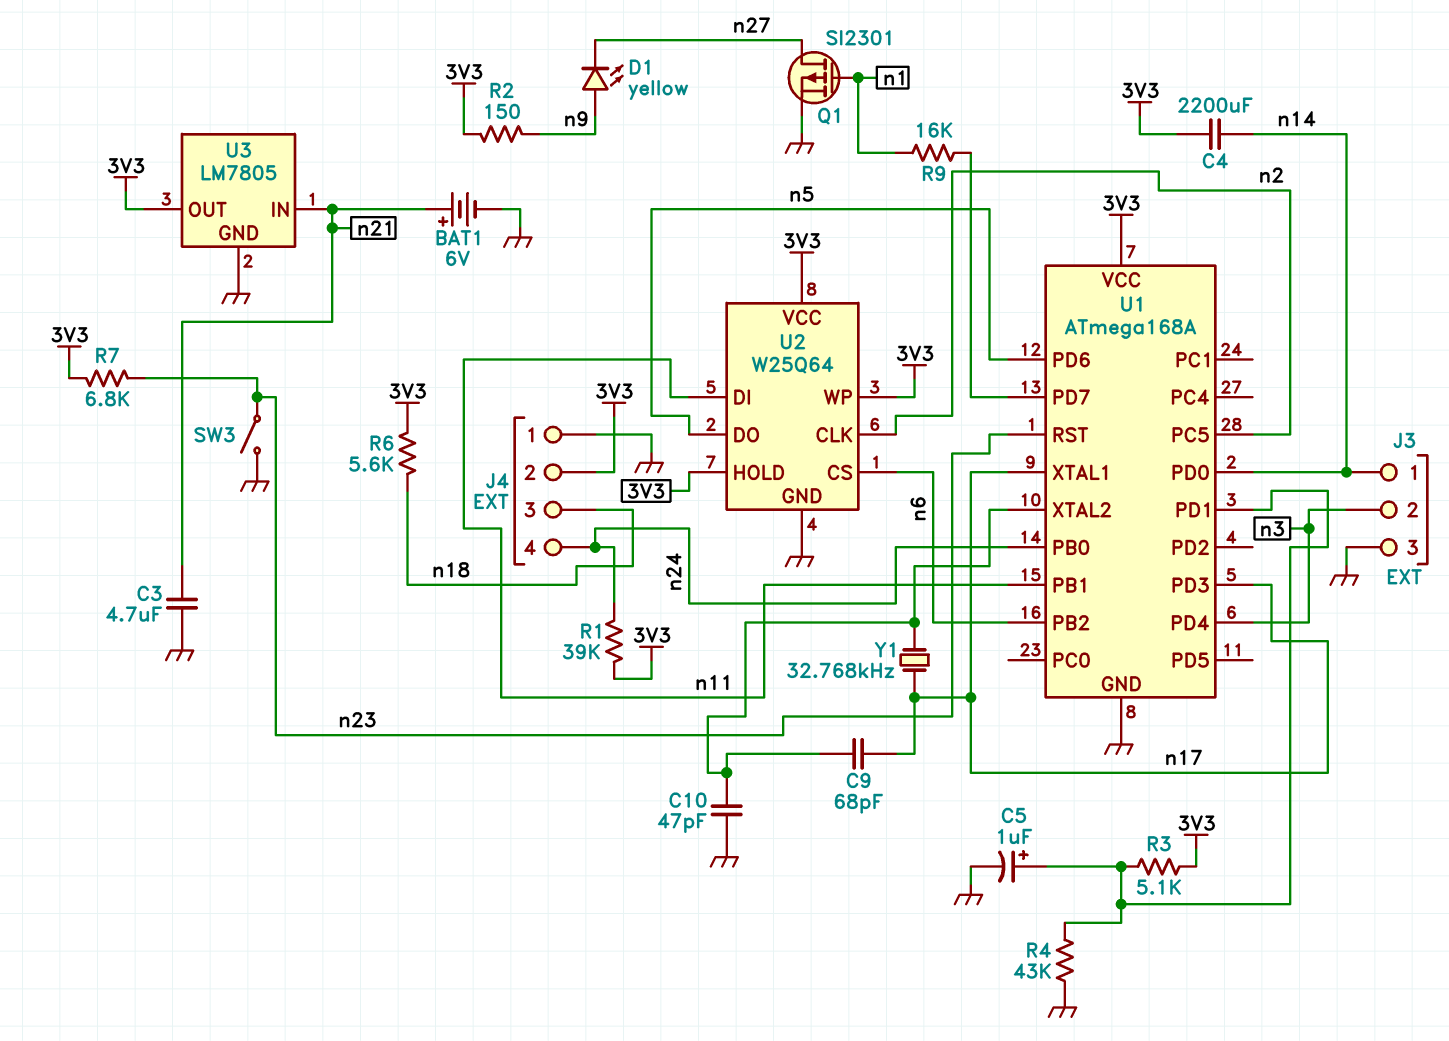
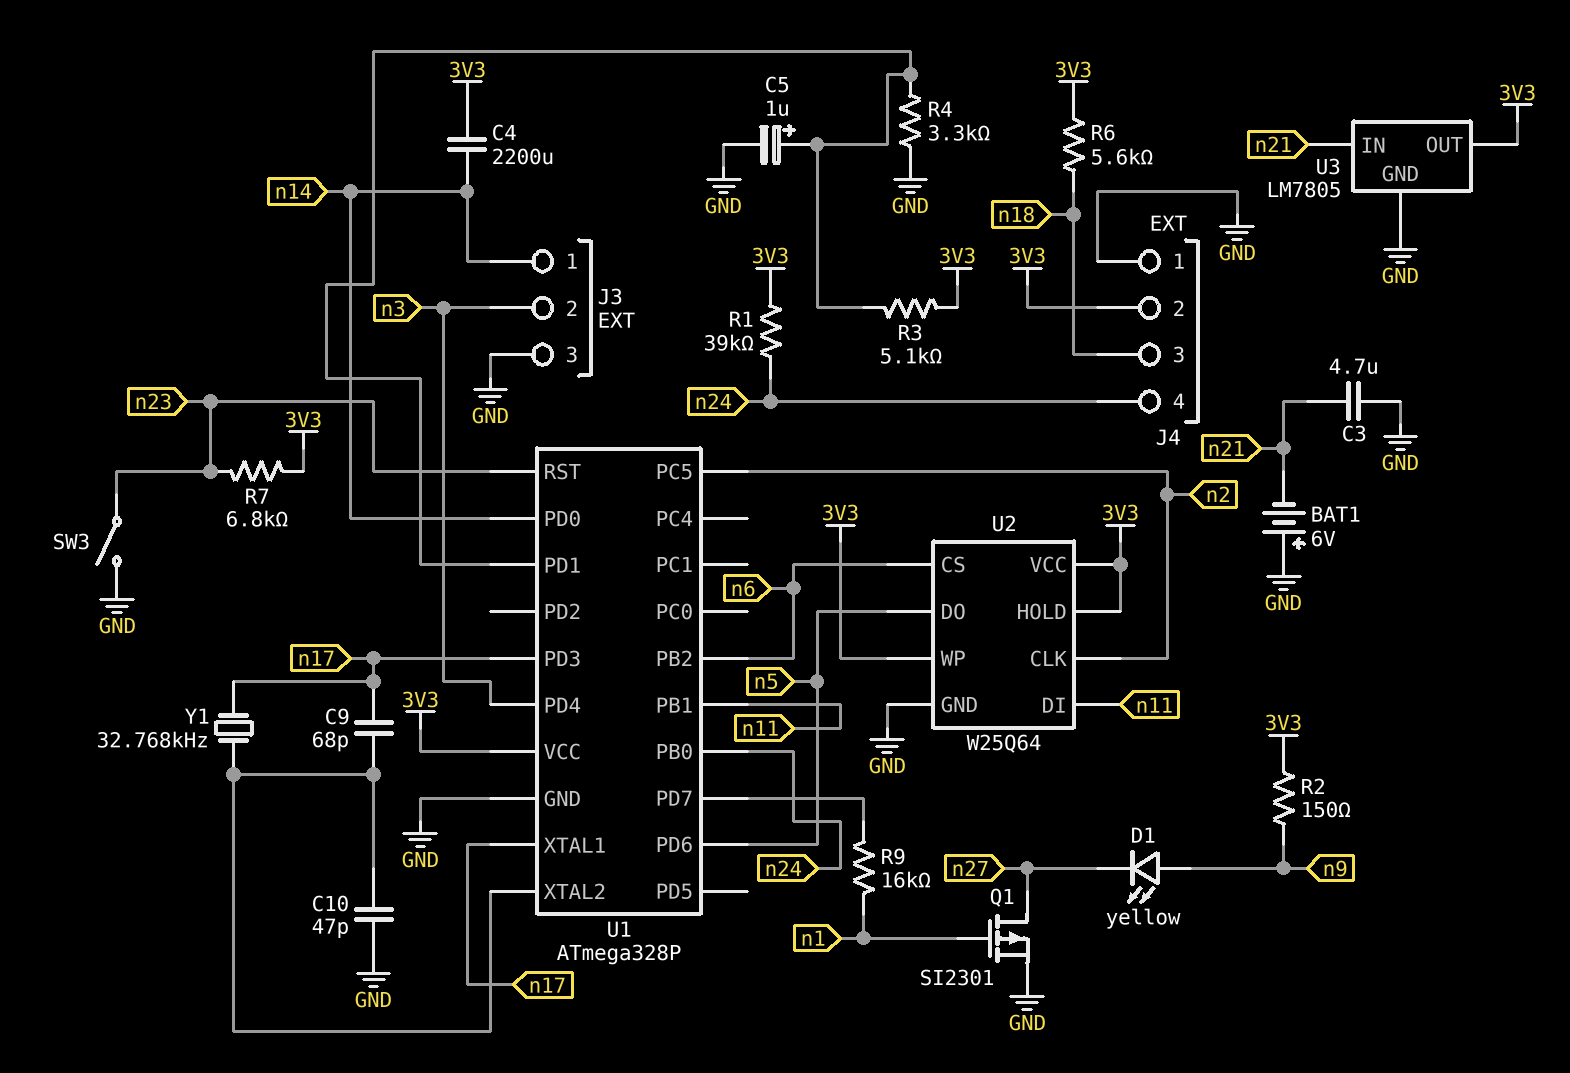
BAT1: 6V (plus n21, minus GND) -> 6V (plus GND, minus n21)
R4: 43k (GND, U1/PD1) -> 3.3k (GND, U1/PD1)
U1: ATmega168A -> ATmega328P

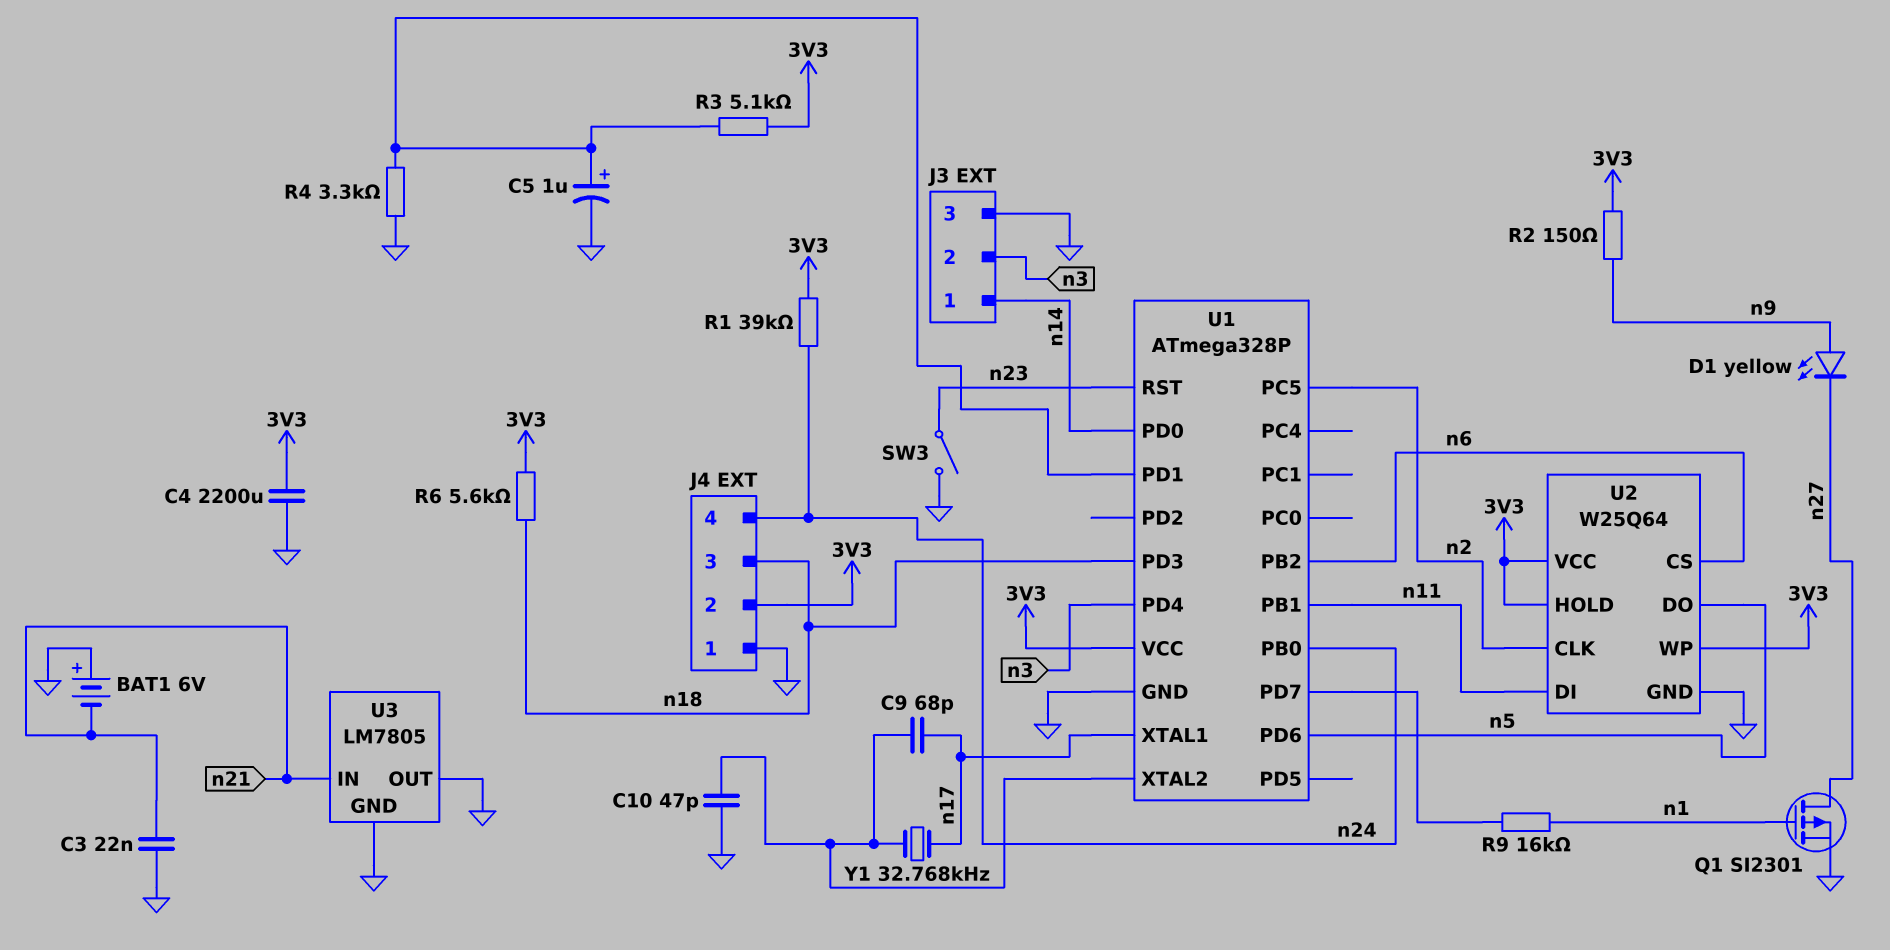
C3: 4.7uF (GND, n21) -> 22nF (GND, n21)
C4: 2200uF (3V3, n14) -> 2200uF (3V3, GND)
R7: 6.8k (3V3, n23) -> none
U1 pin PD3: n17 -> n18
U3 pin OUT: 3V3 -> GND

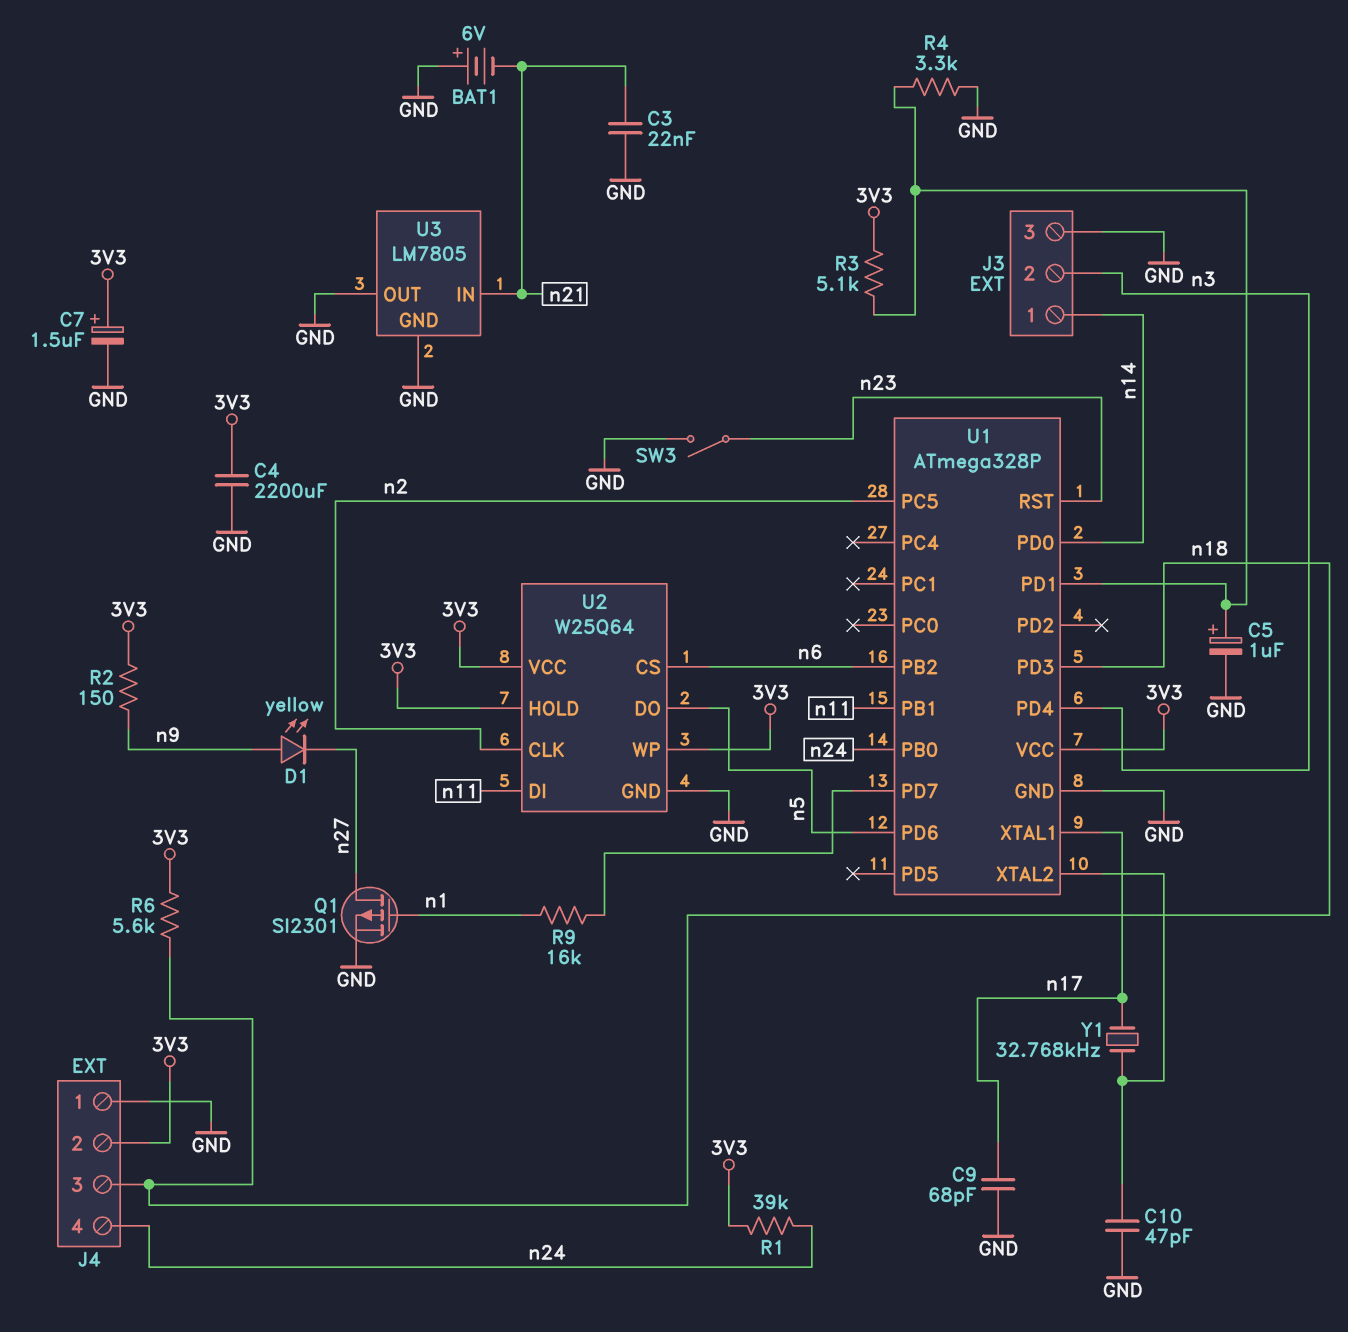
C7: none -> 1.5uF (plus 3V3, minus GND)
C9: 68pF (U1/XTAL2, n17) -> 68pF (GND, n17)

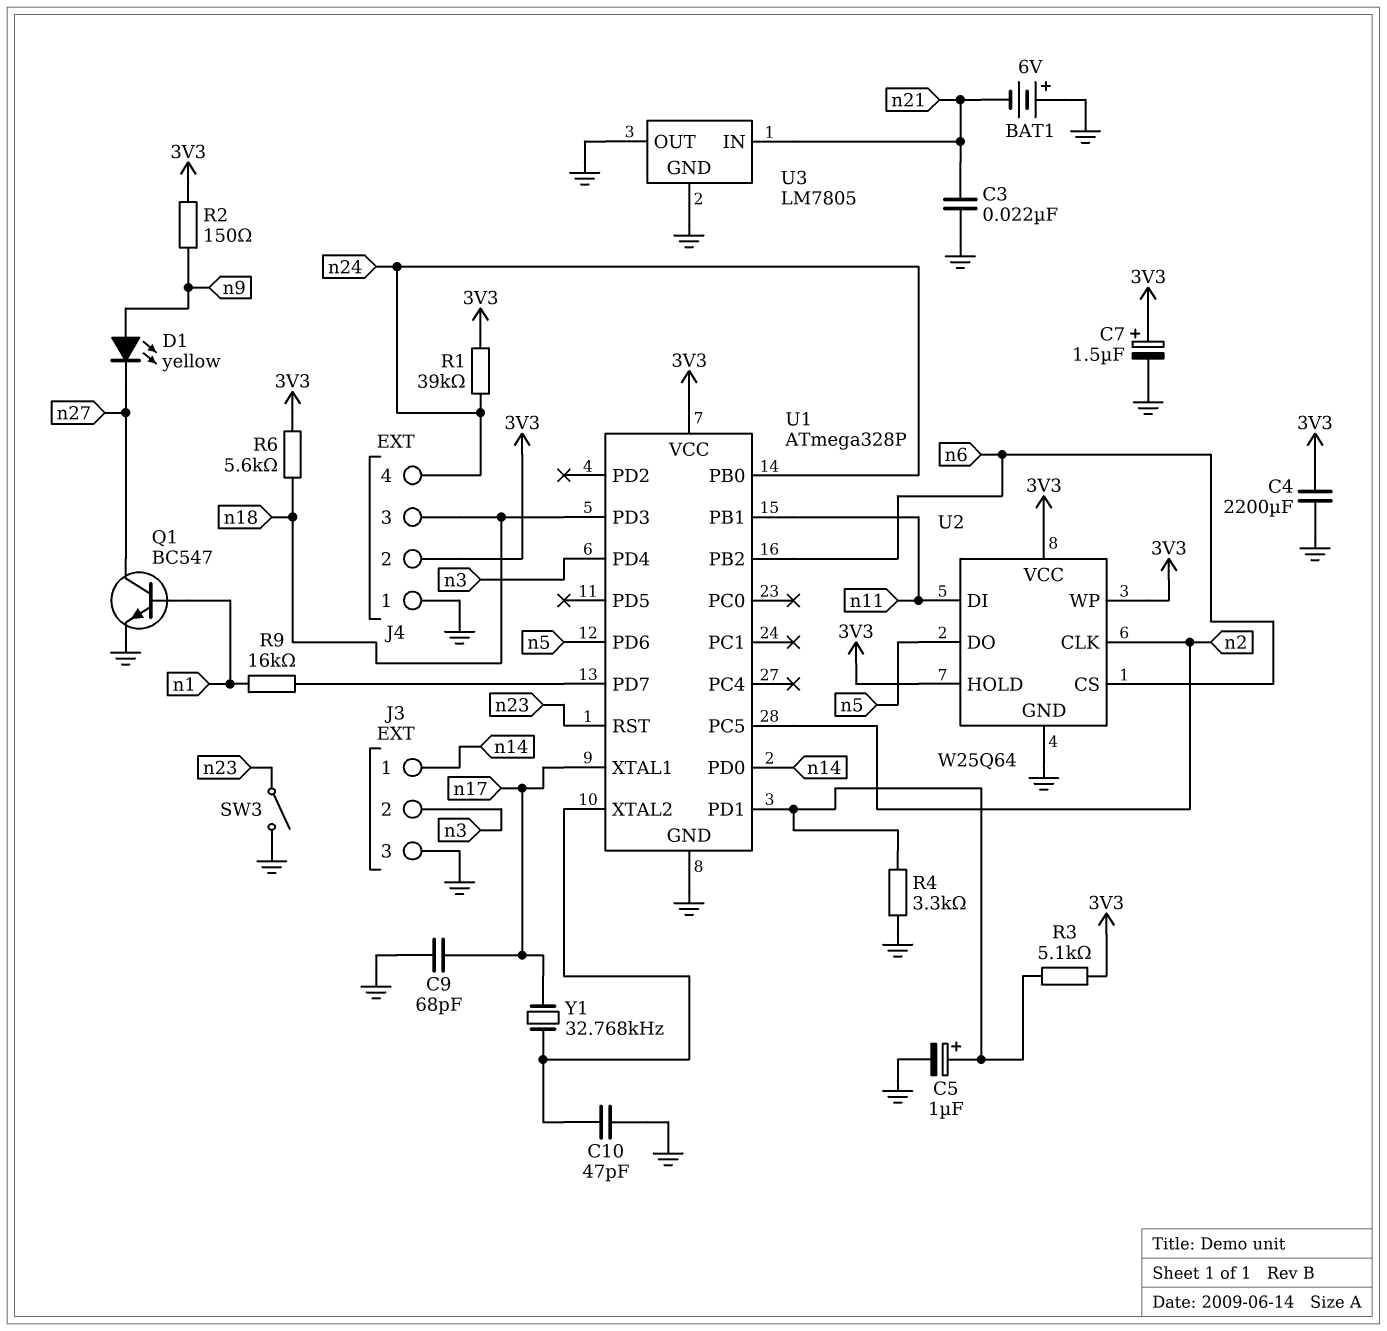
Q1: PMOS SI2301 (G n1, D n27, S GND) -> NPN BC547 (B n1, C n27, E GND)

